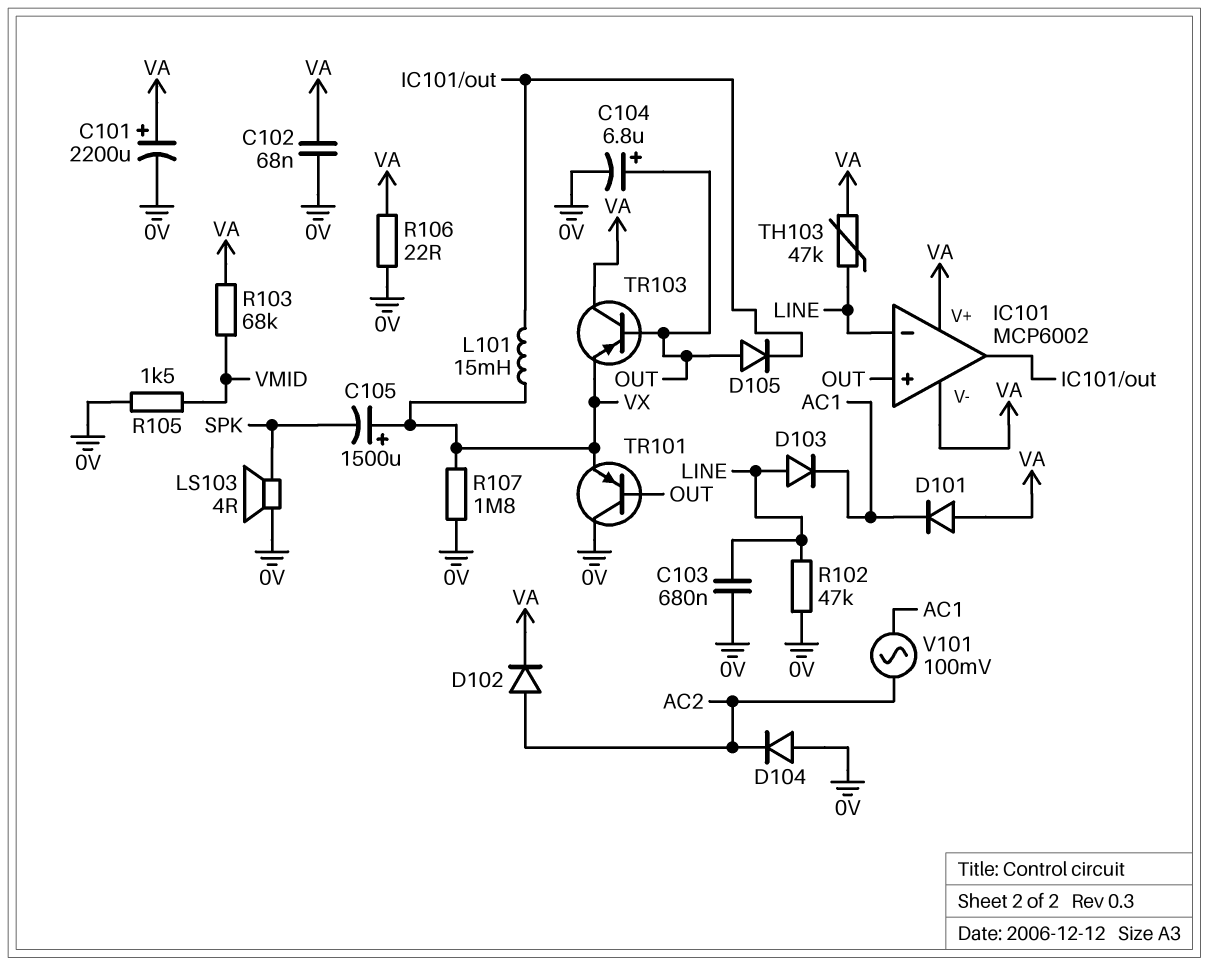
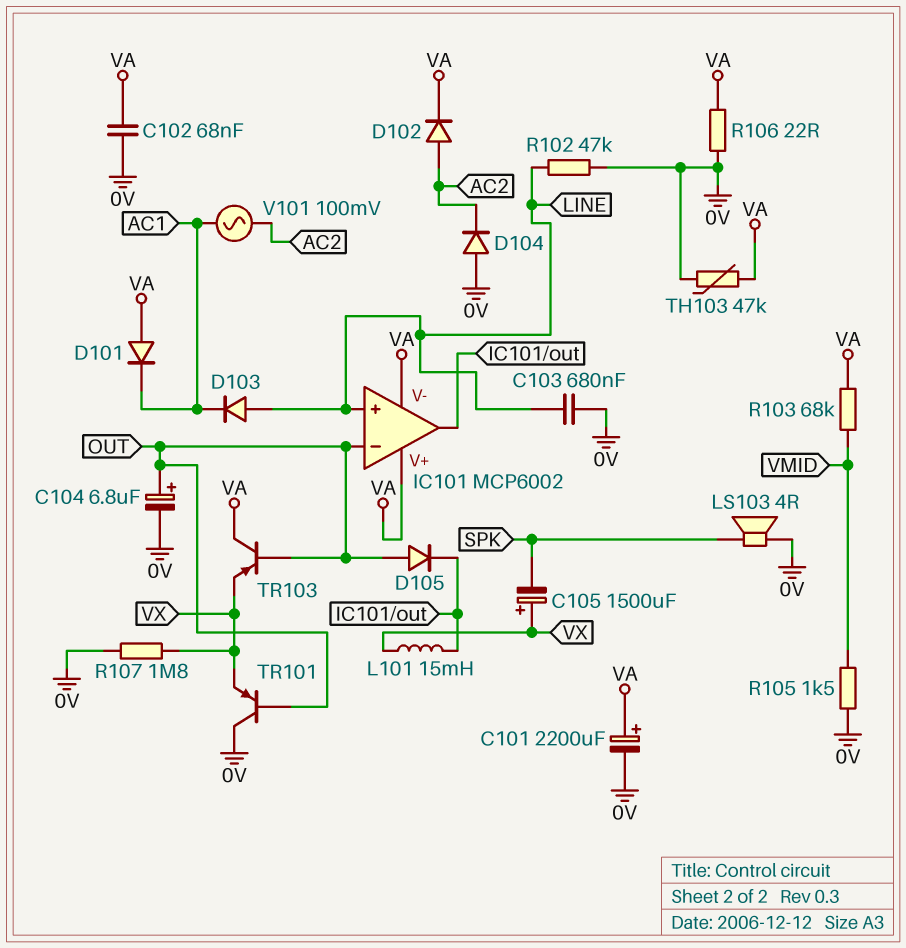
IC101 pin in+: OUT -> LINE
IC101 pin in-: LINE -> OUT
TH103: 47k (LINE, VA) -> 47k (0V, VA)

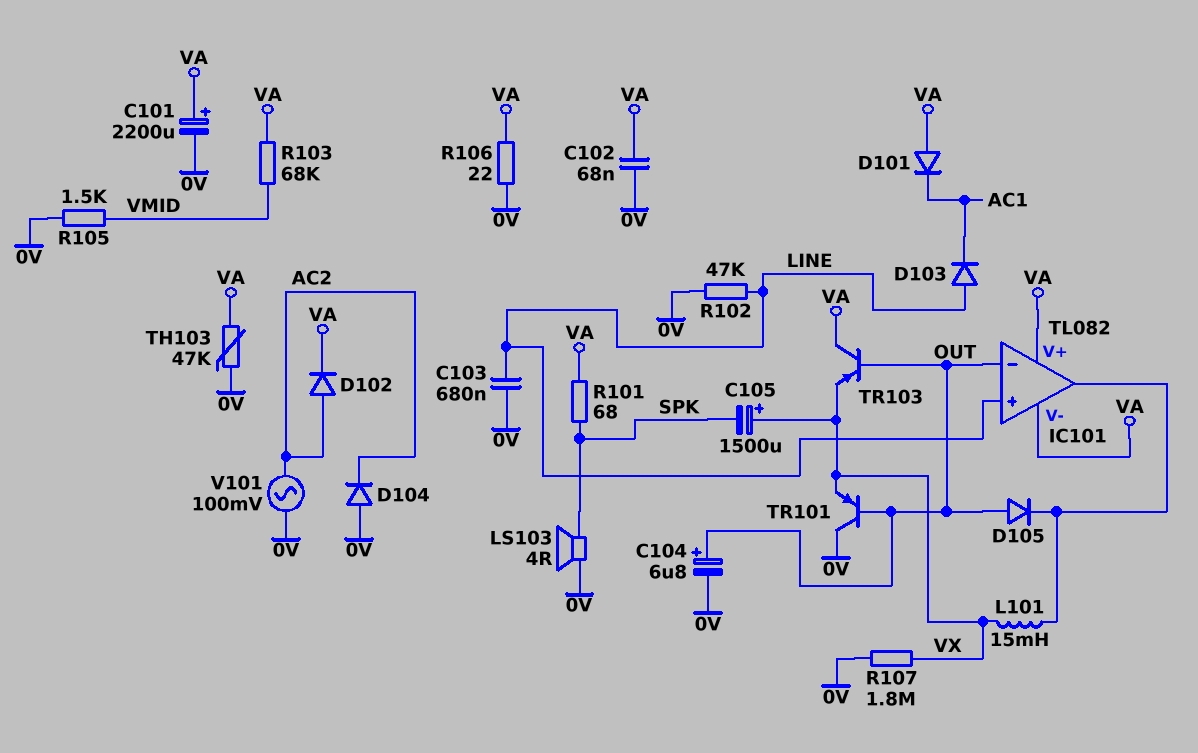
IC101: MCP6002 -> TL082
R101: none -> 68 (SPK, VA)
V101: AC 100mV (AC1, AC2) -> AC 100mV (0V, AC2)

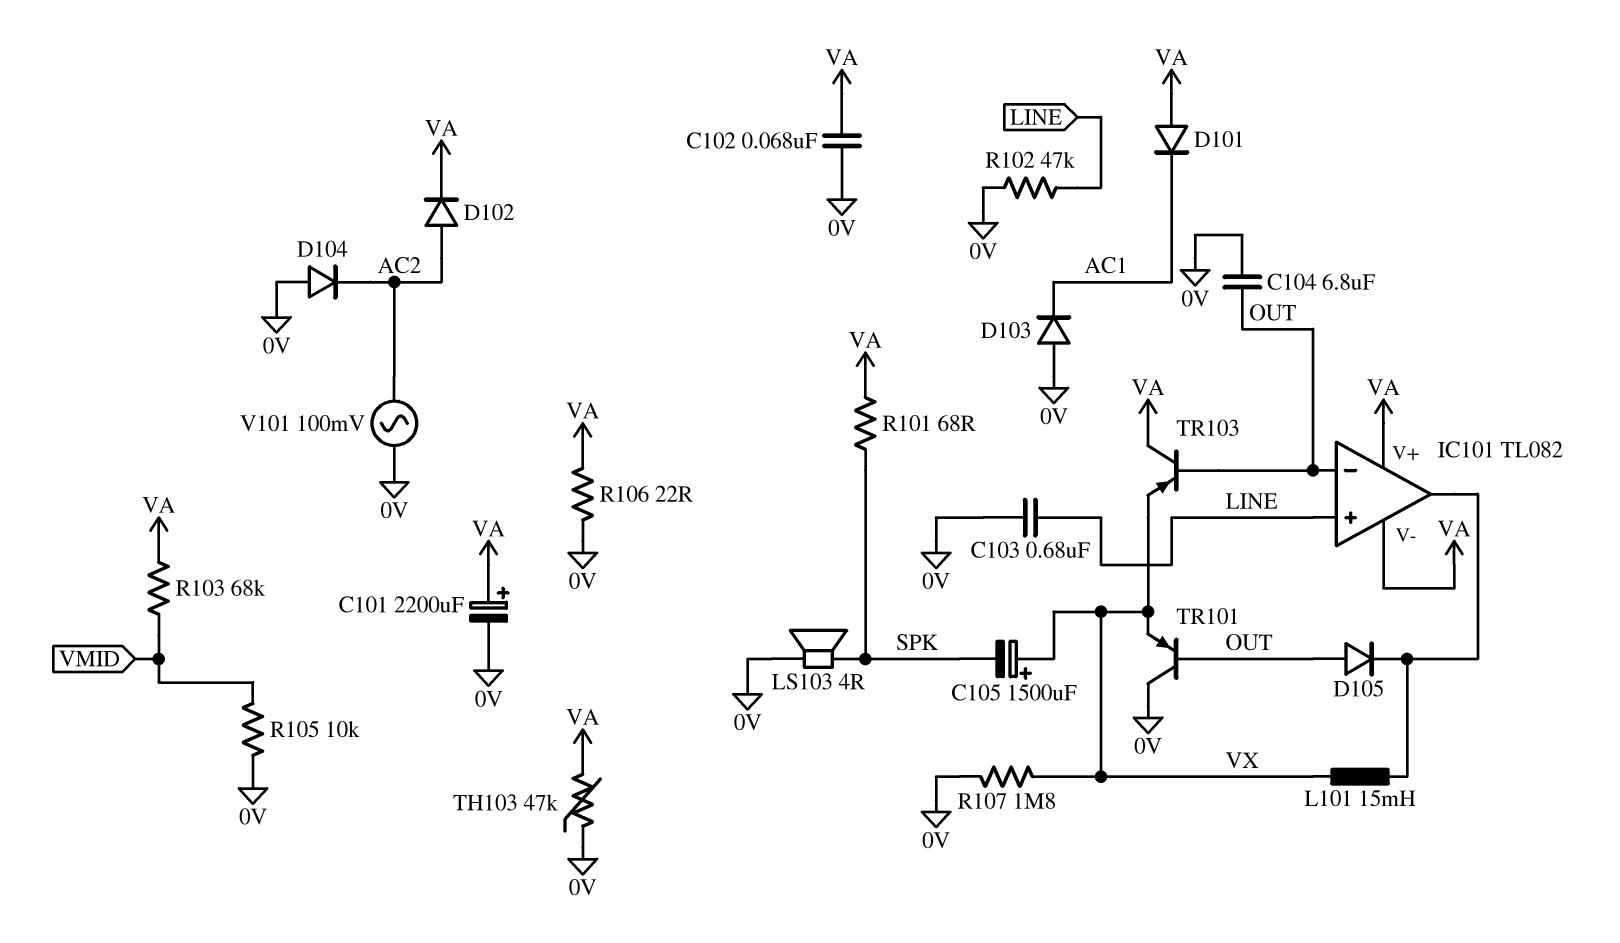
C104: 6.8uF (plus OUT, minus 0V) -> 6.8uF (0V, OUT)
D103: diode (A LINE, K AC1) -> diode (A 0V, K AC1)
R105: 1.5k (0V, VMID) -> 10k (0V, VMID)

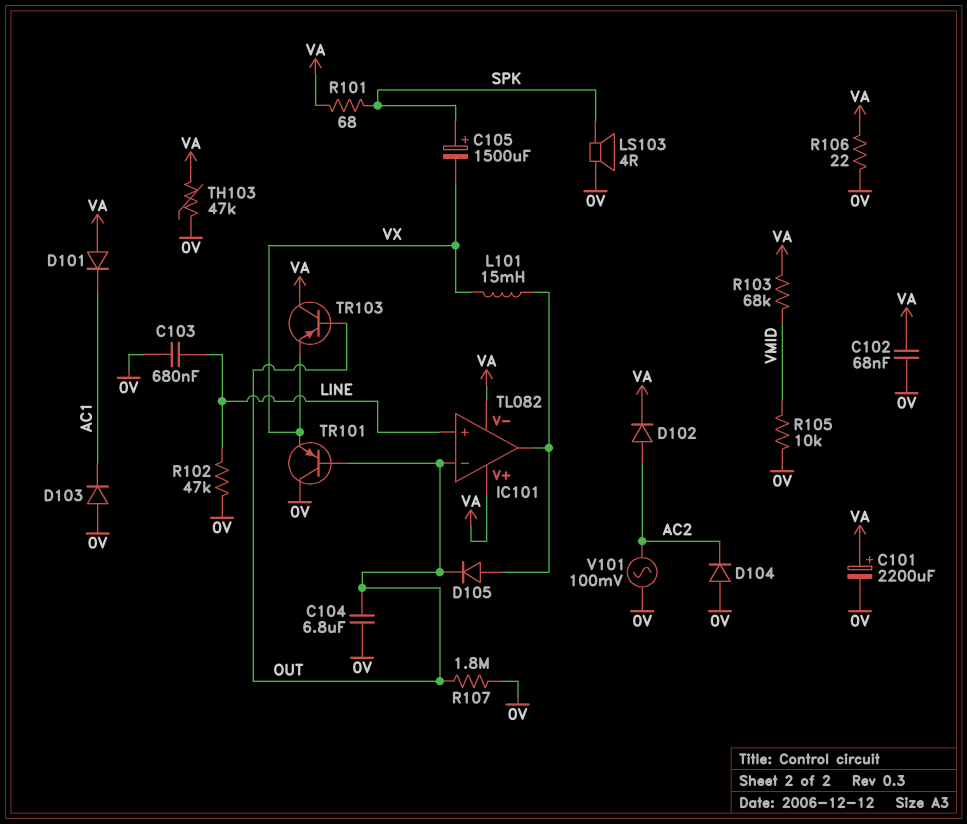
C105: 1500uF (plus VX, minus SPK) -> 1500uF (plus SPK, minus VX)
D105: diode (A OUT, K IC101/out) -> diode (A IC101/out, K OUT)
R107: 1.8M (0V, VX) -> 1.8M (0V, OUT)

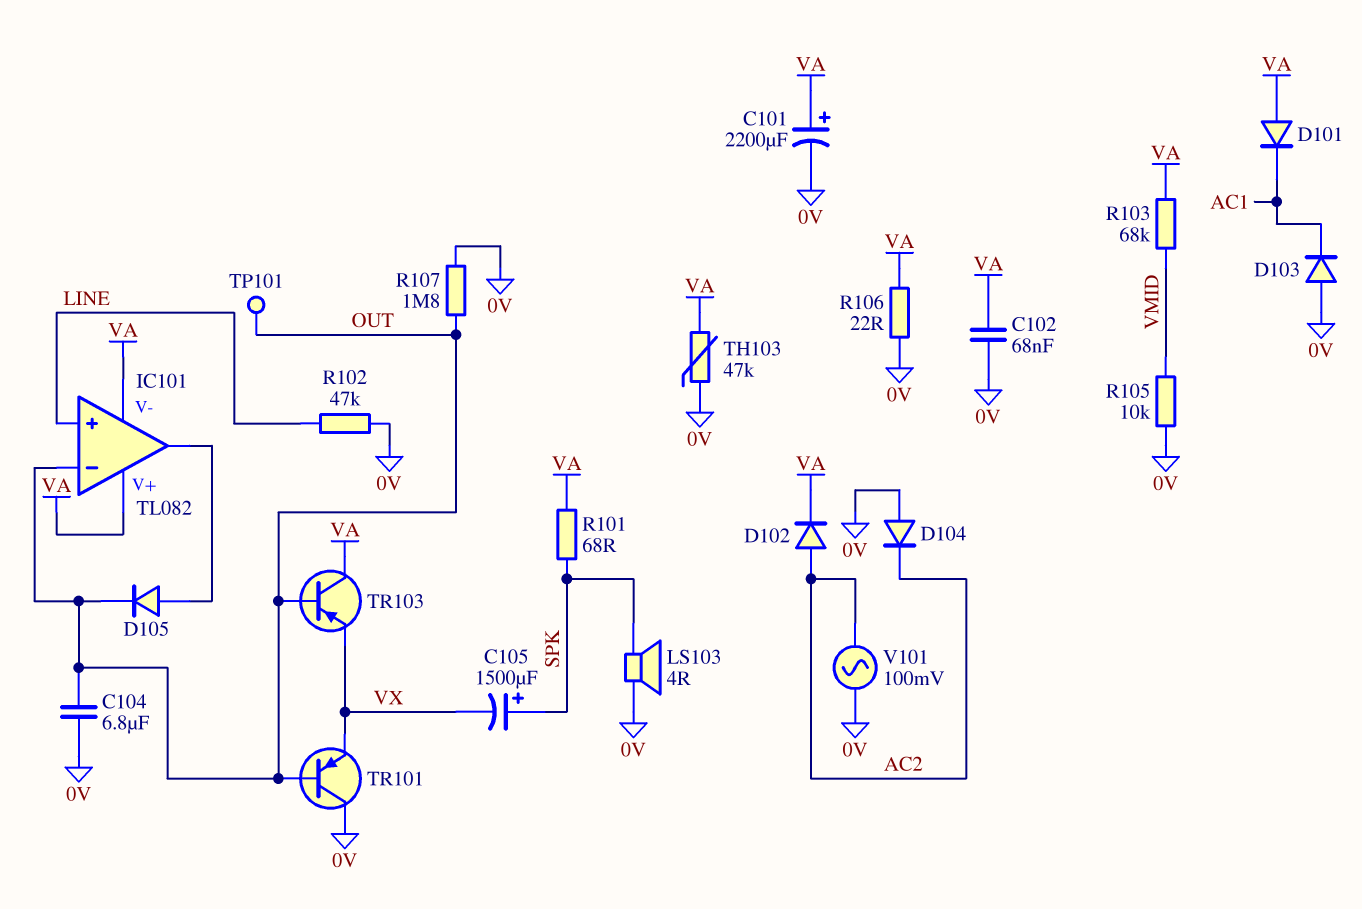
C103: 680nF (0V, LINE) -> none
L101: 15mH (IC101/out, VX) -> none
TP101: none -> test point (OUT)

